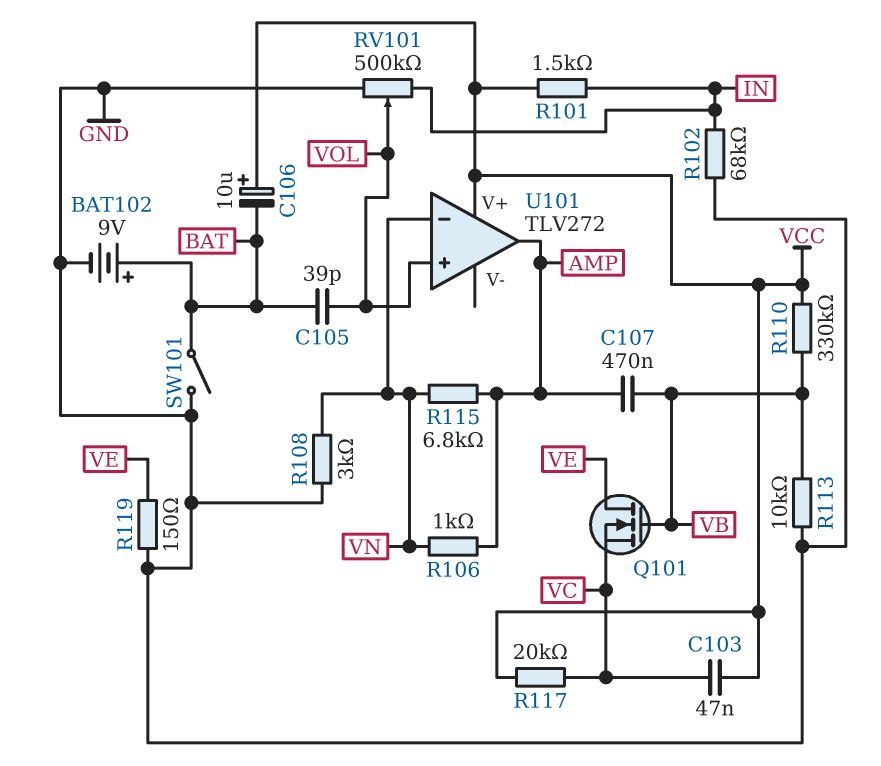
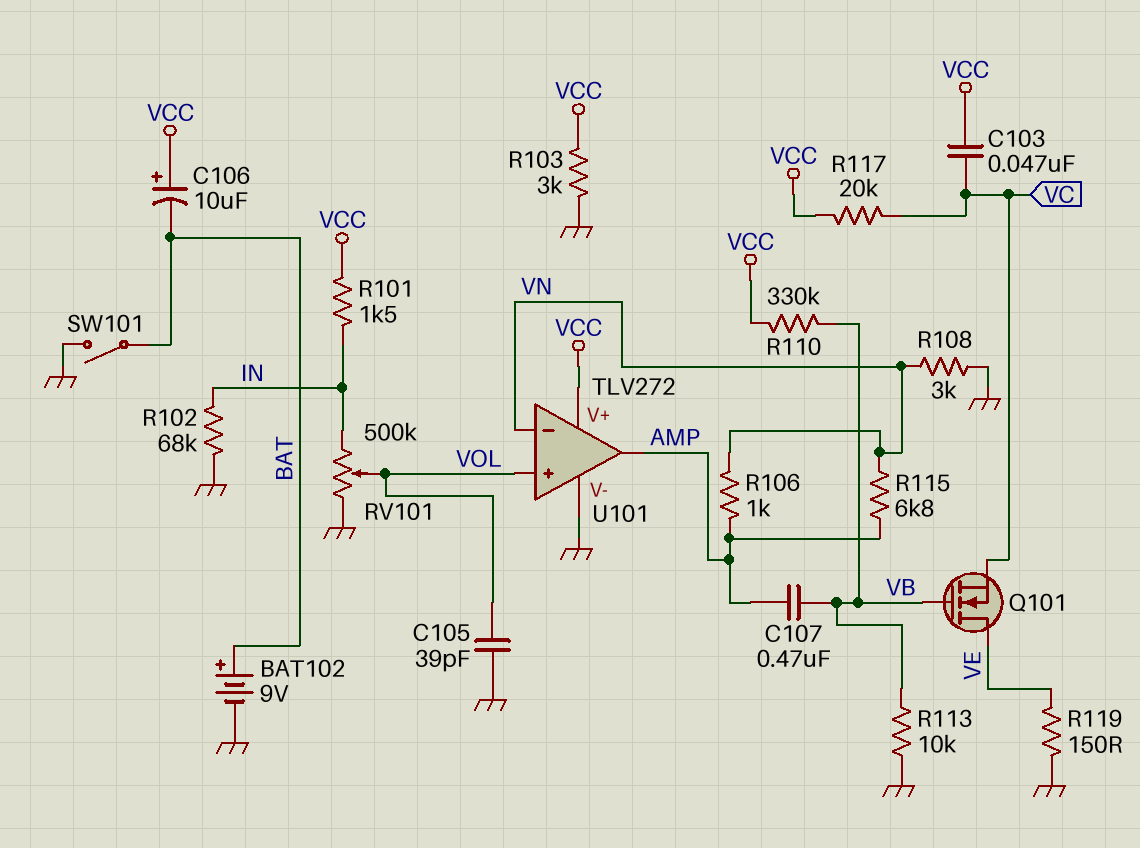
C105: 39pF (BAT, VOL) -> 39pF (GND, VOL)
R103: none -> 3k (GND, VCC)
U101 pin V-: none -> GND

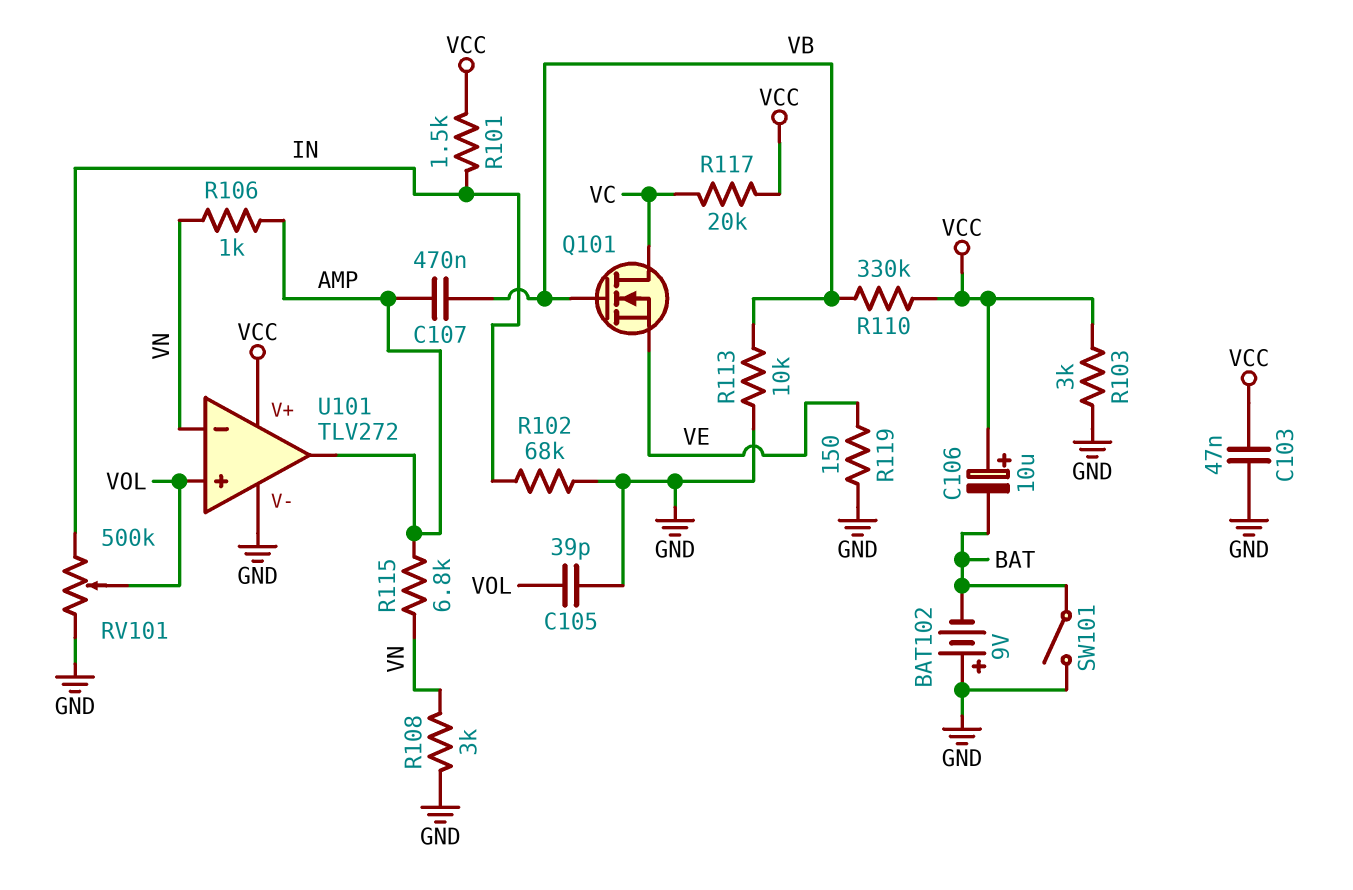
BAT102: 9V (plus BAT, minus GND) -> 9V (plus GND, minus BAT)
C103: 47nF (VC, VCC) -> 47nF (GND, VCC)
Q101: NMOS (G VB, D VE, S VC) -> NMOS (G VB, D VC, S VE)

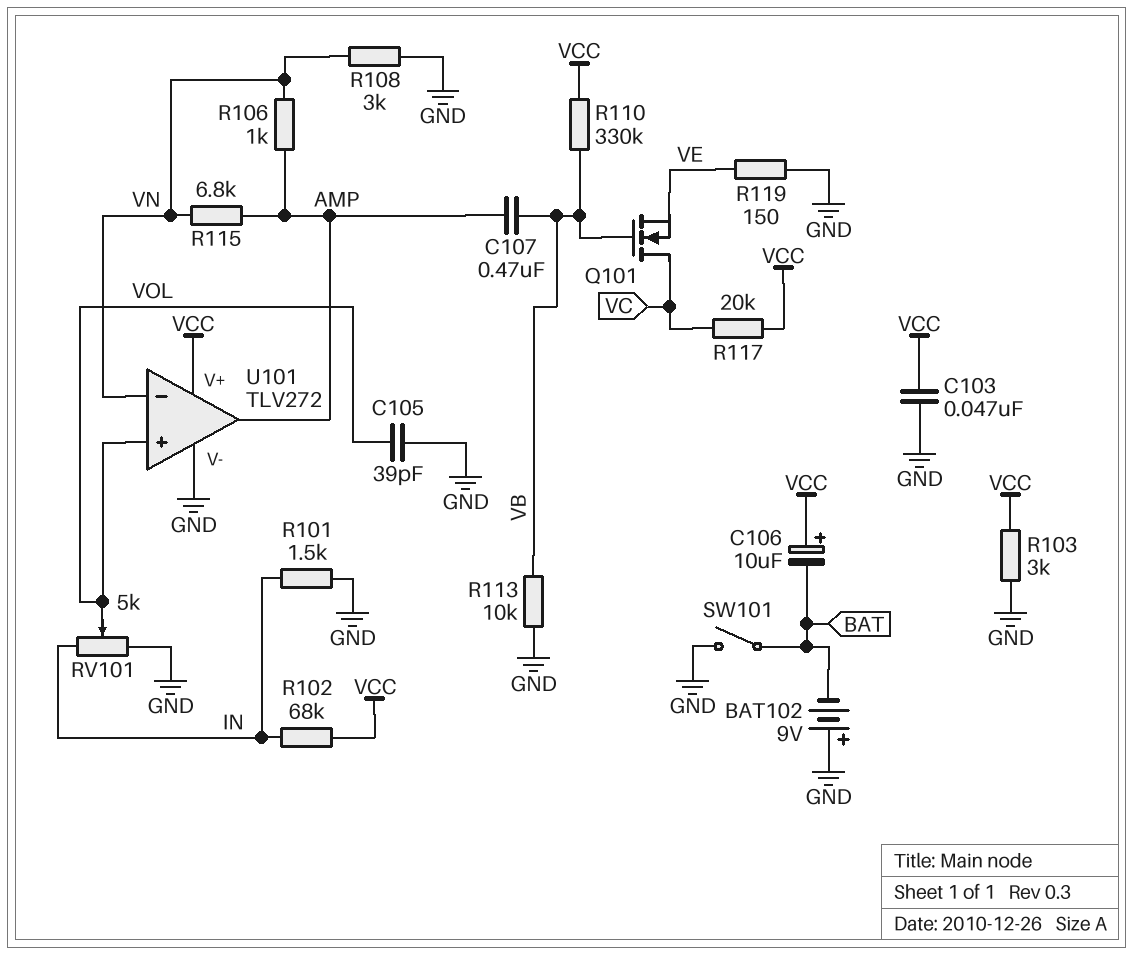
R101: 1.5k (IN, VCC) -> 1.5k (GND, IN)
R102: 68k (GND, IN) -> 68k (IN, VCC)
RV101: 500k (GND, IN, wiper VOL) -> 5k (GND, IN, wiper VOL)

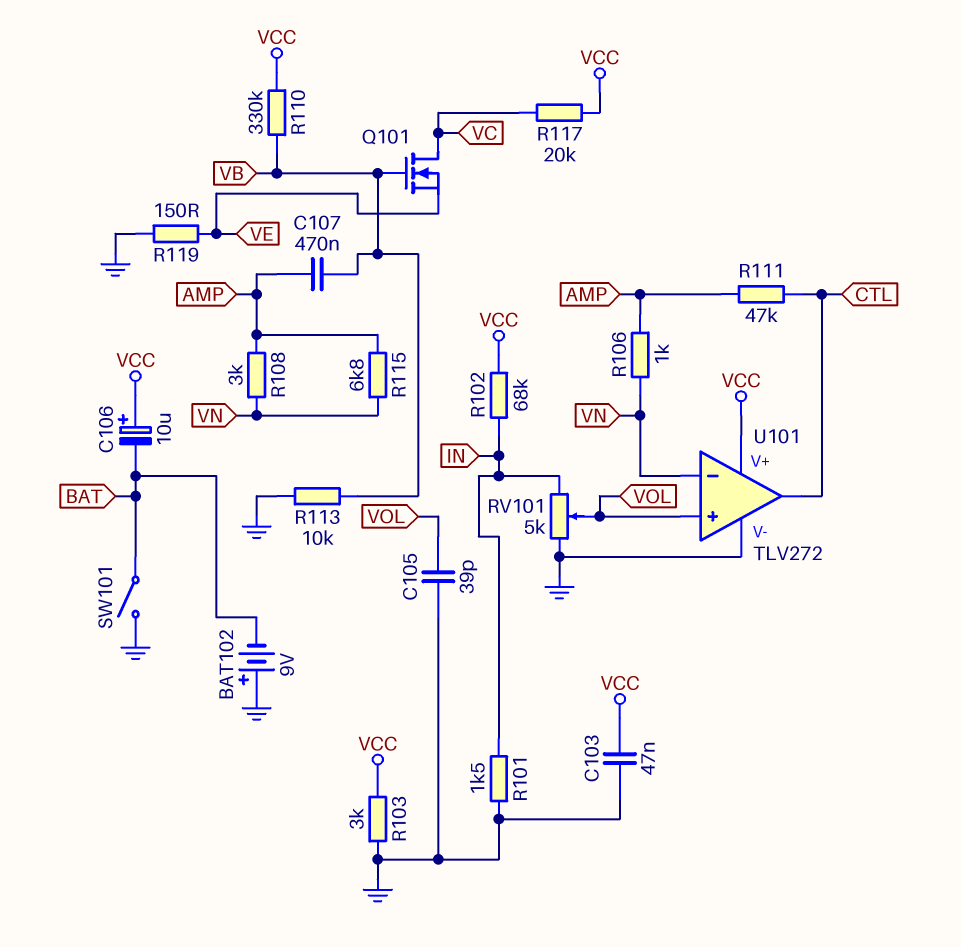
R108: 3k (GND, VN) -> 3k (AMP, VN)
R111: none -> 47k (AMP, CTL)
U101 pin out: AMP -> CTL

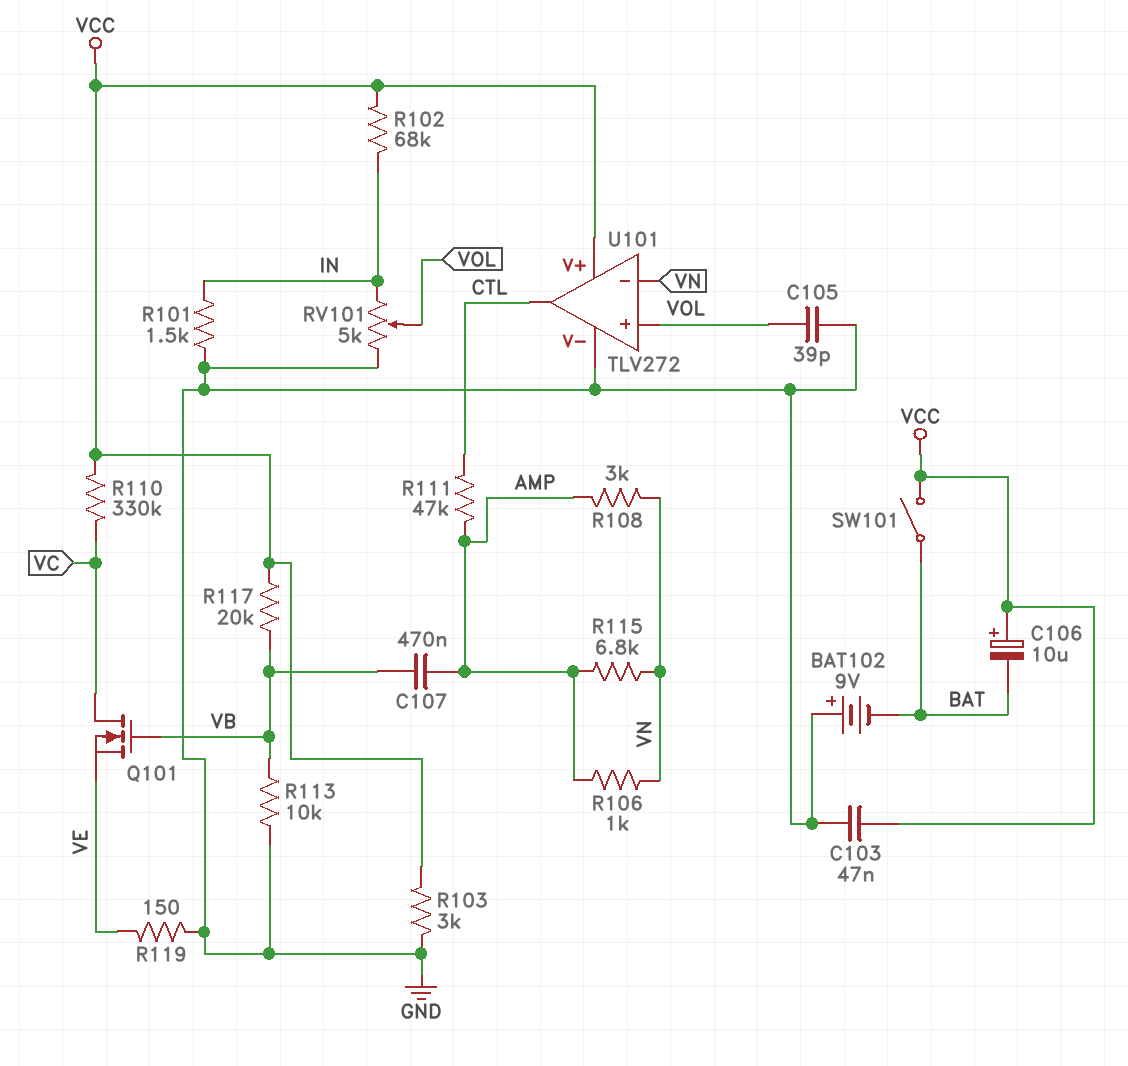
R110: 330k (VB, VCC) -> 330k (VC, VCC)
R117: 20k (VC, VCC) -> 20k (VB, VCC)
SW101: switch (BAT, GND) -> switch (BAT, VCC)

